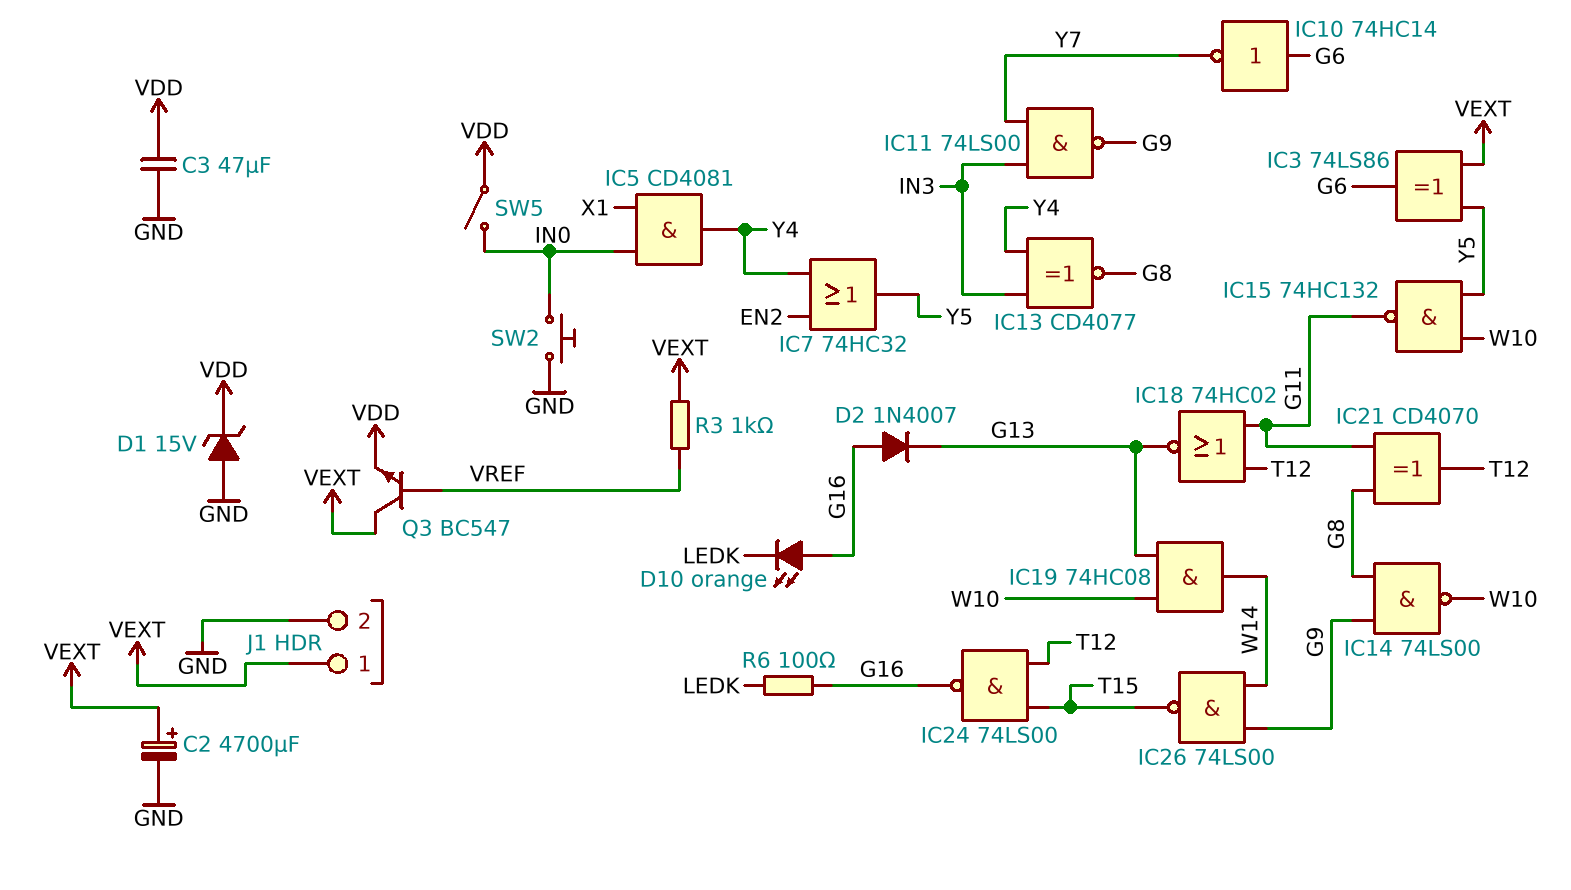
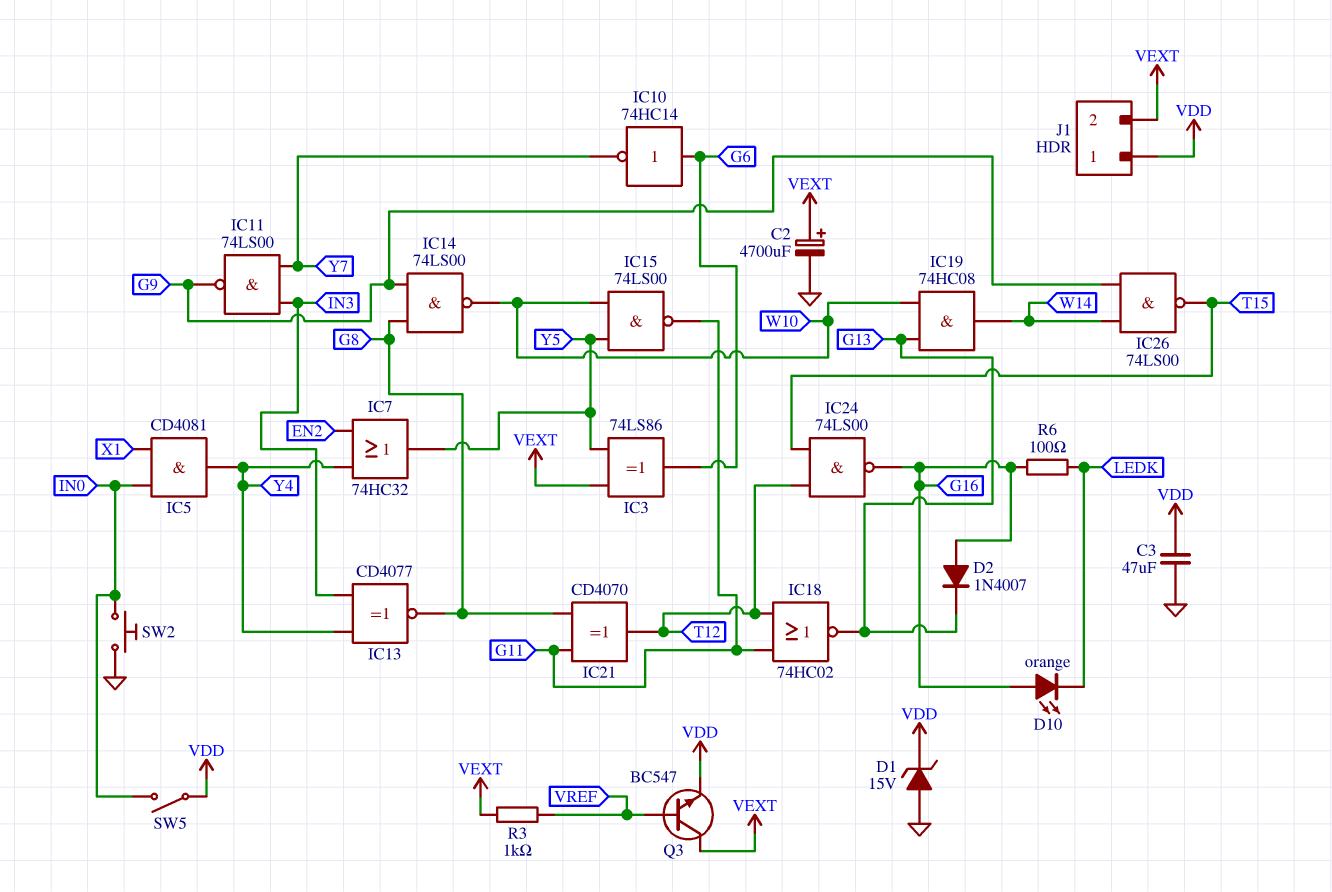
IC15: NAND 74HC132 (in W10, in Y5, out G11) -> NAND 74LS00 (in W10, in Y5, out G11)
J1 pin 1: VEXT -> VDD
J1 pin 2: GND -> VEXT

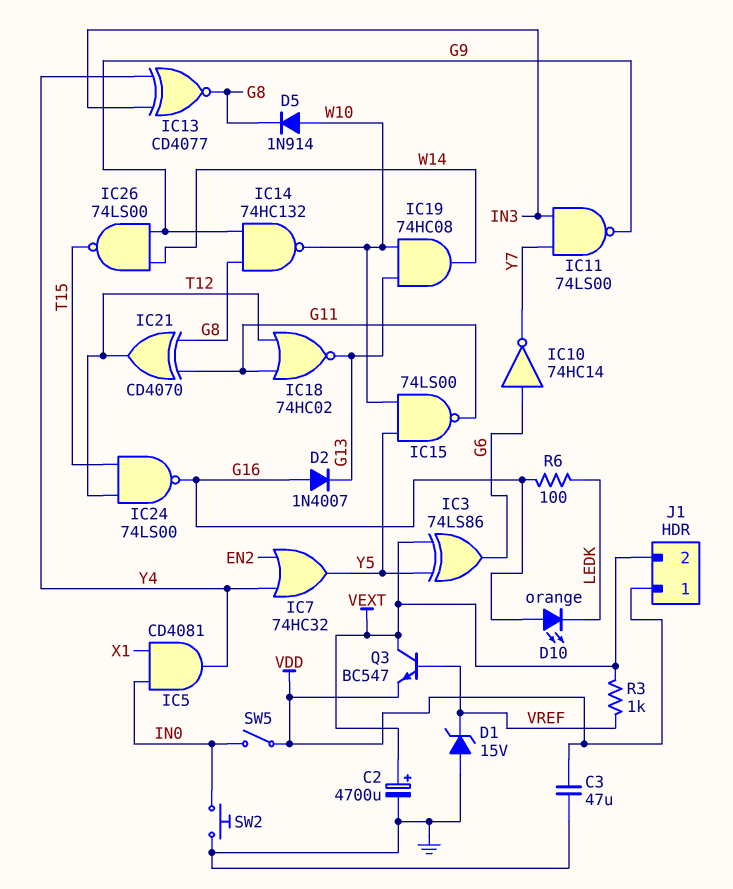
D1: zener 15V (A GND, K VDD) -> zener 15V (A GND, K VREF)
D5: none -> diode 1N914 (A W10, K G8)
IC14: NAND 74LS00 (in G8, in G9, out W10) -> NAND 74HC132 (in G8, in G9, out W10)

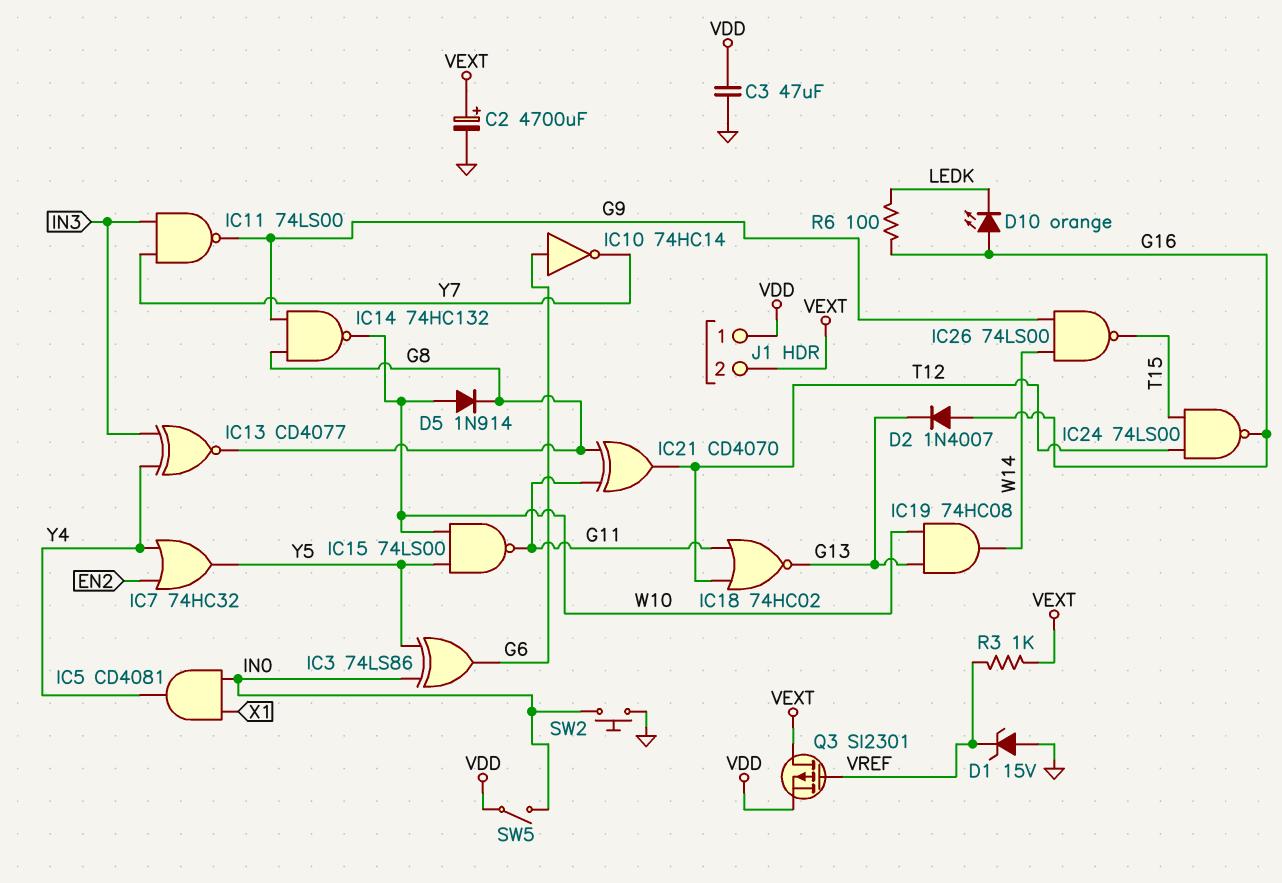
IC3: XOR 74LS86 (in VEXT, in Y5, out G6) -> XOR 74LS86 (in IN0, in Y5, out G6)
Q3: NPN BC547 (B VREF, C VEXT, E VDD) -> PMOS SI2301 (G VREF, D VEXT, S VDD)

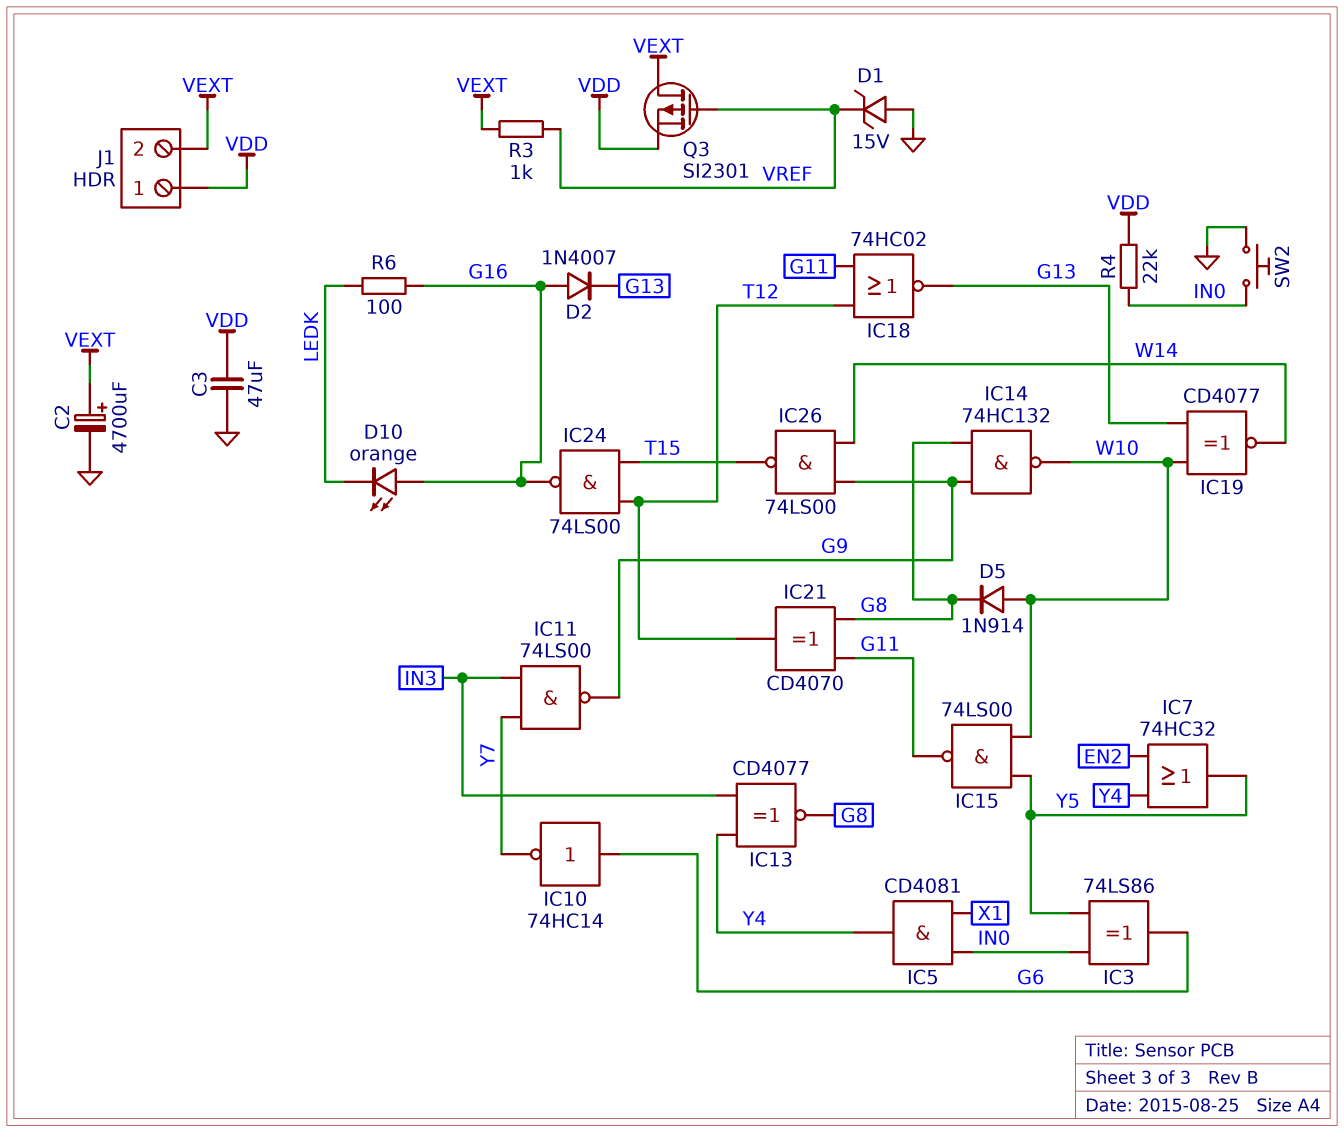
IC19: AND 74HC08 (in G13, in W10, out W14) -> XNOR CD4077 (in G13, in W10, out W14)
R4: none -> 22k (IN0, VDD)
SW5: switch (IN0, VDD) -> none

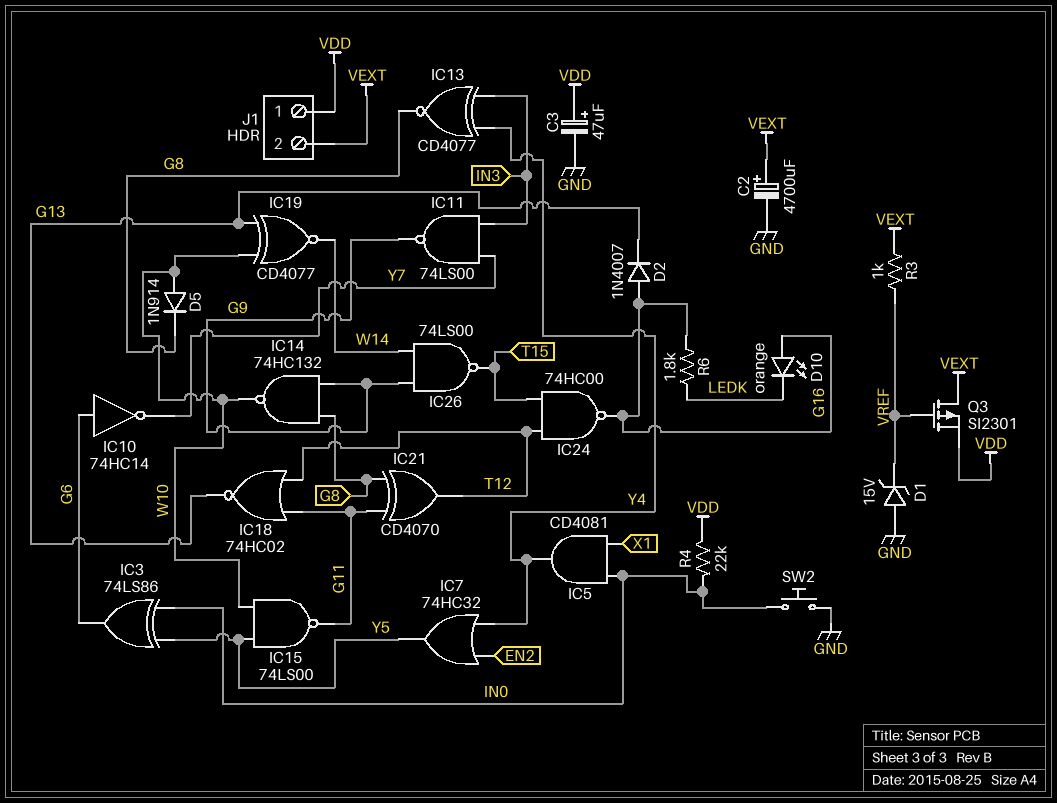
C3: 47uF (GND, VDD) -> 47uF (plus VDD, minus GND)
IC24: NAND 74LS00 (in T12, in T15, out G16) -> NAND 74HC00 (in T12, in T15, out G16)
R6: 100 (G16, LEDK) -> 1.8k (G16, LEDK)

